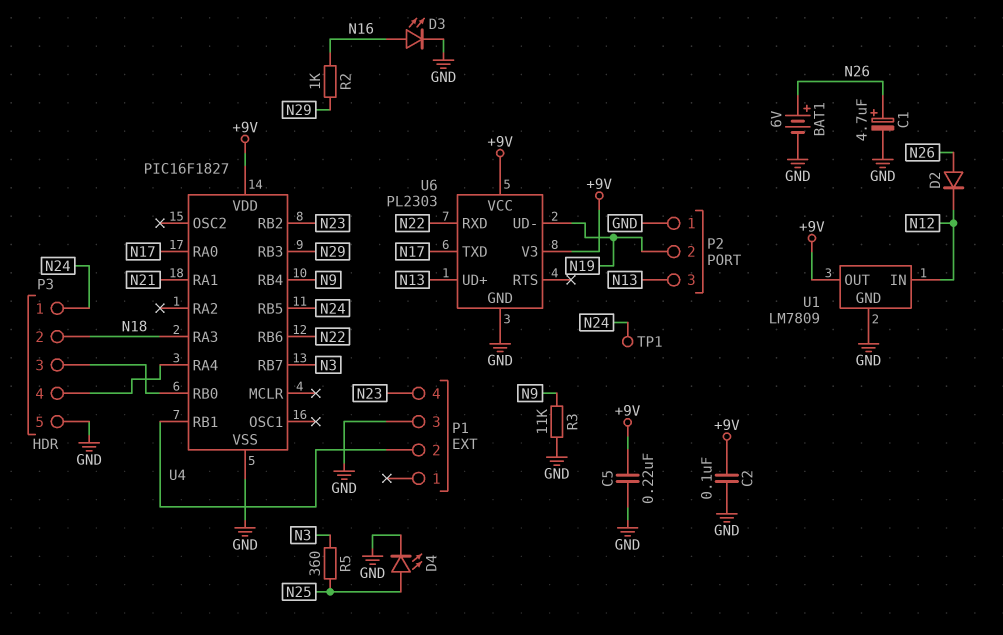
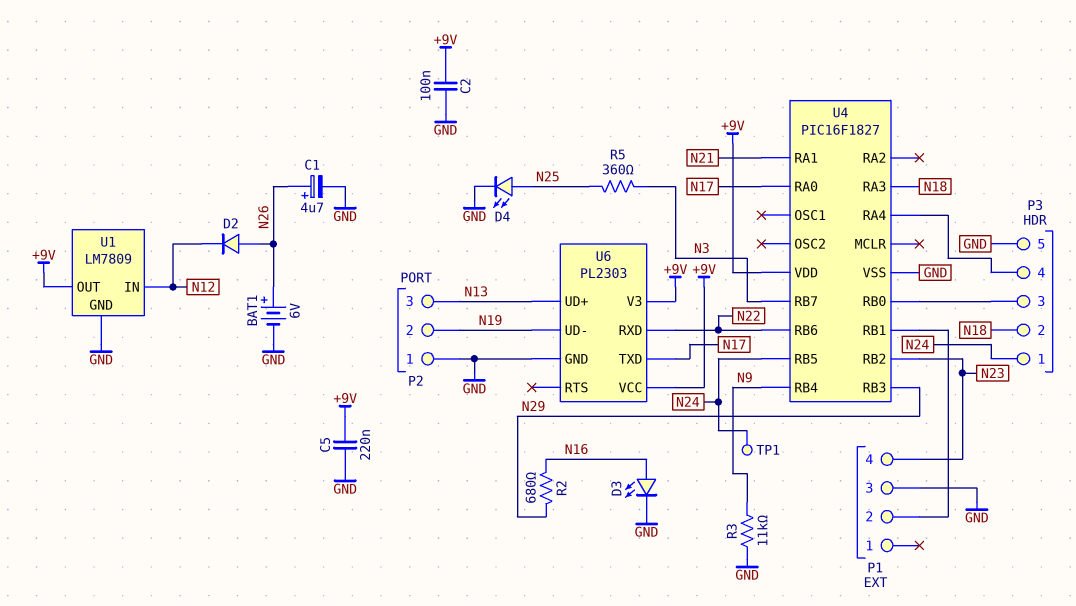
R2: 1k (N16, N29) -> 680 (N16, N29)

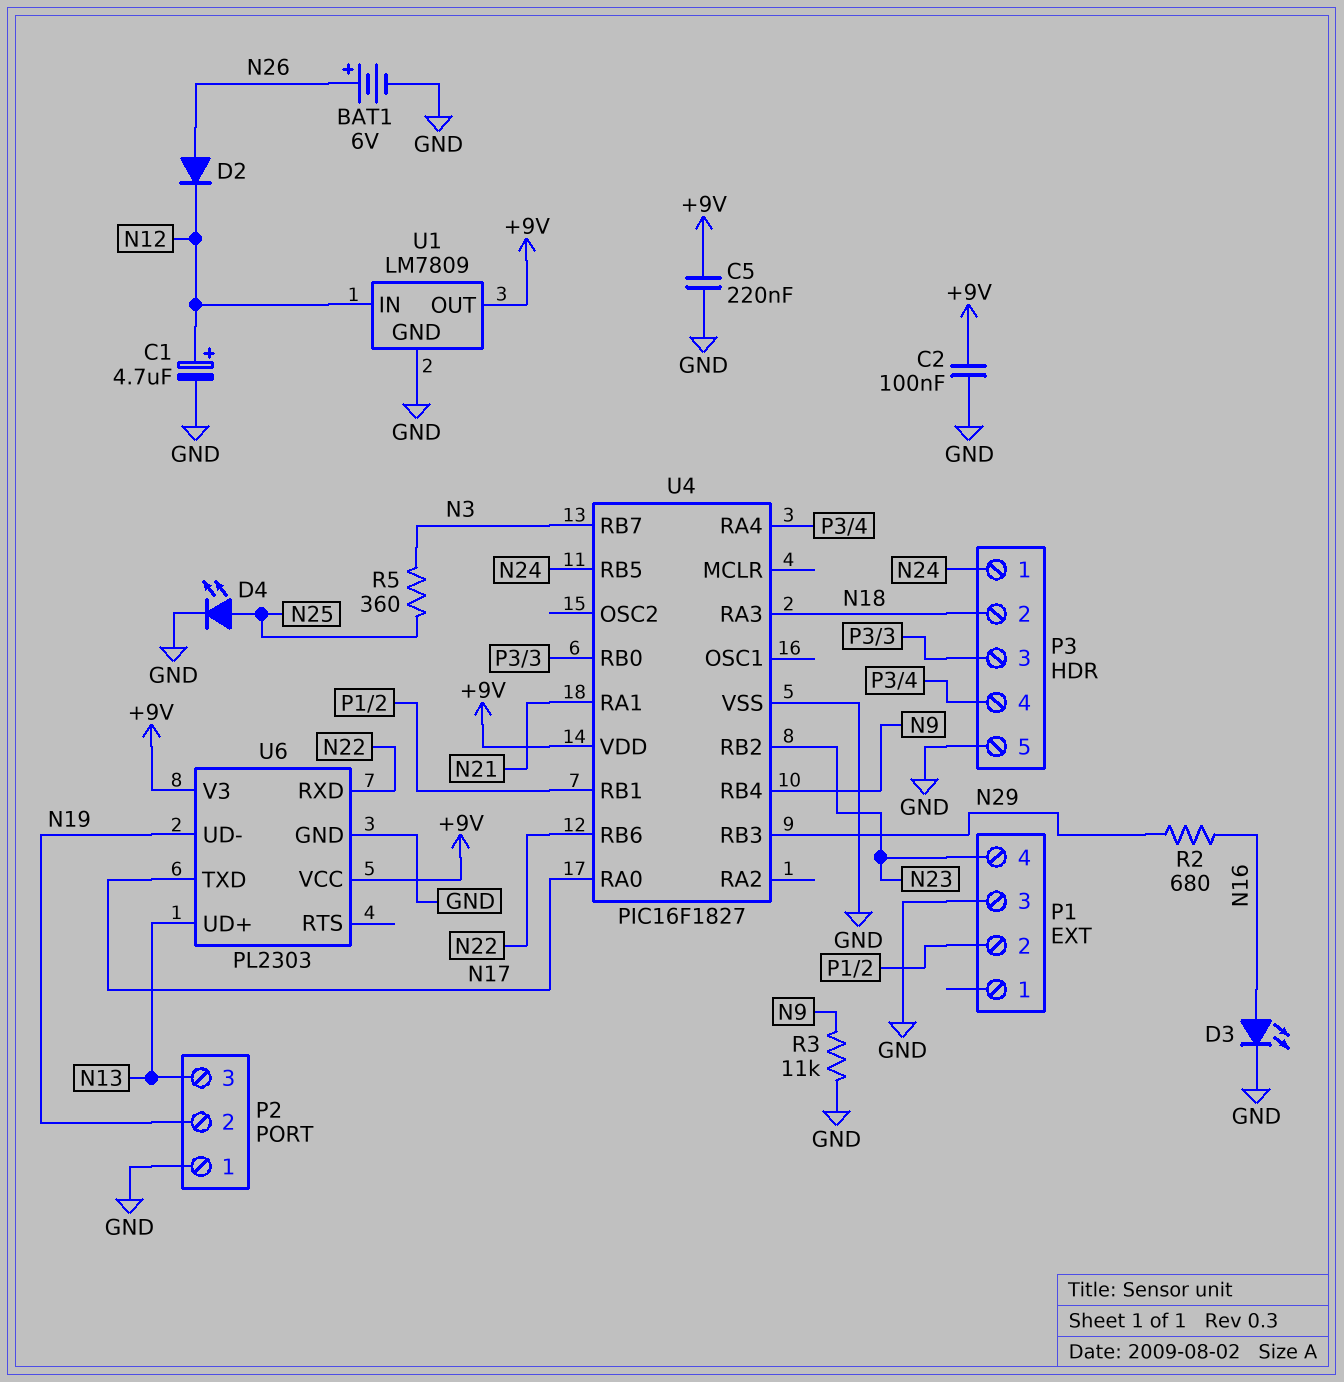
C1: 4.7uF (plus N26, minus GND) -> 4.7uF (plus N12, minus GND)
TP1: test point (N24) -> none

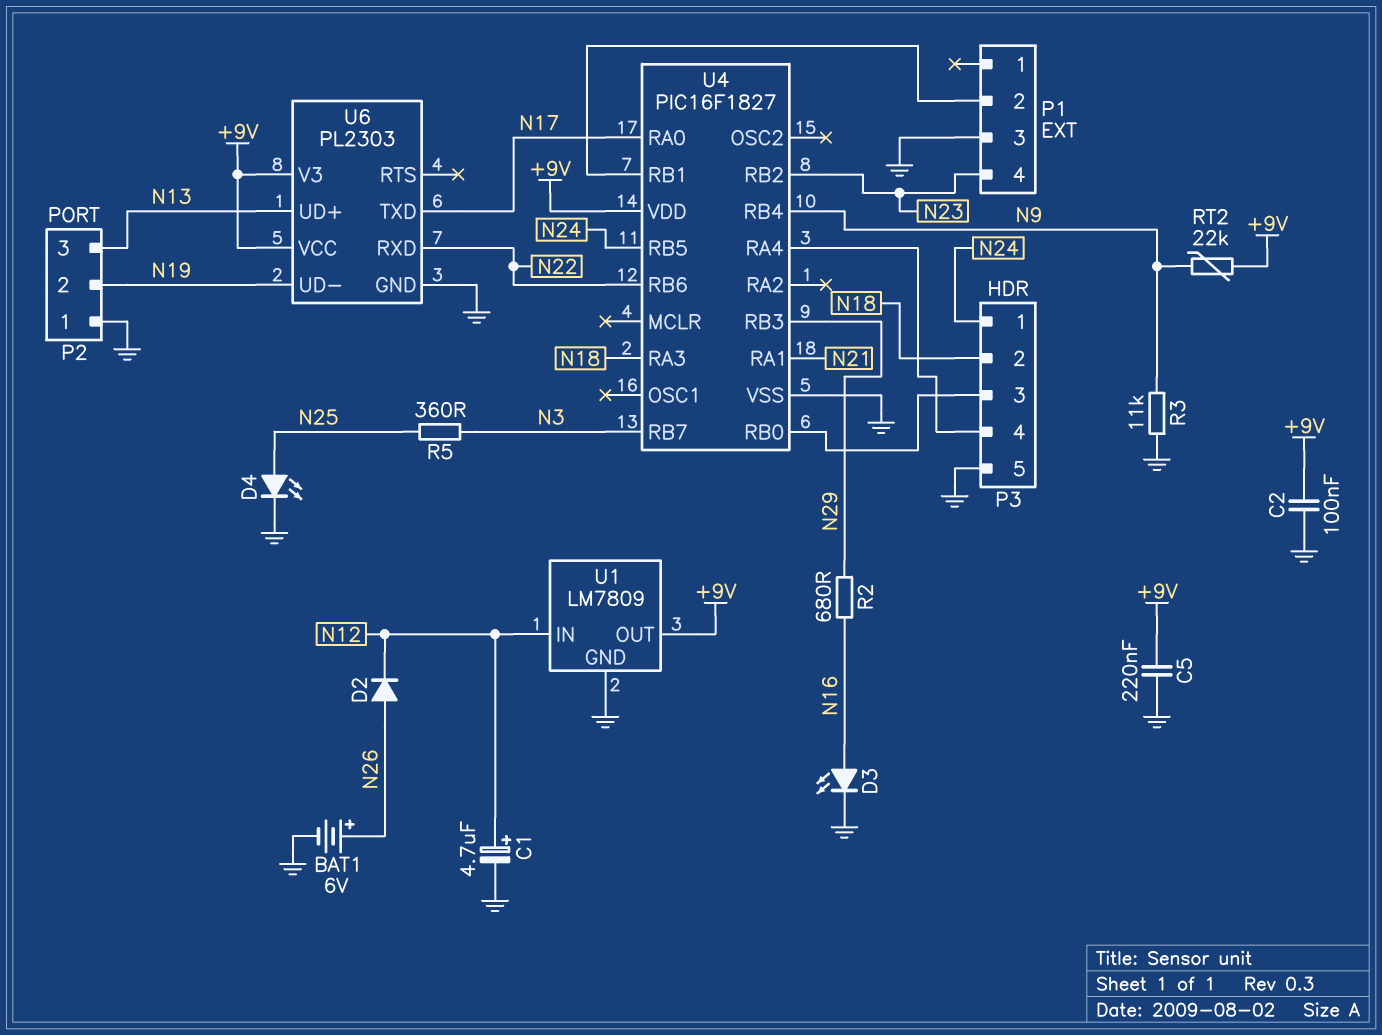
RT2: none -> 22k (+9V, N9)

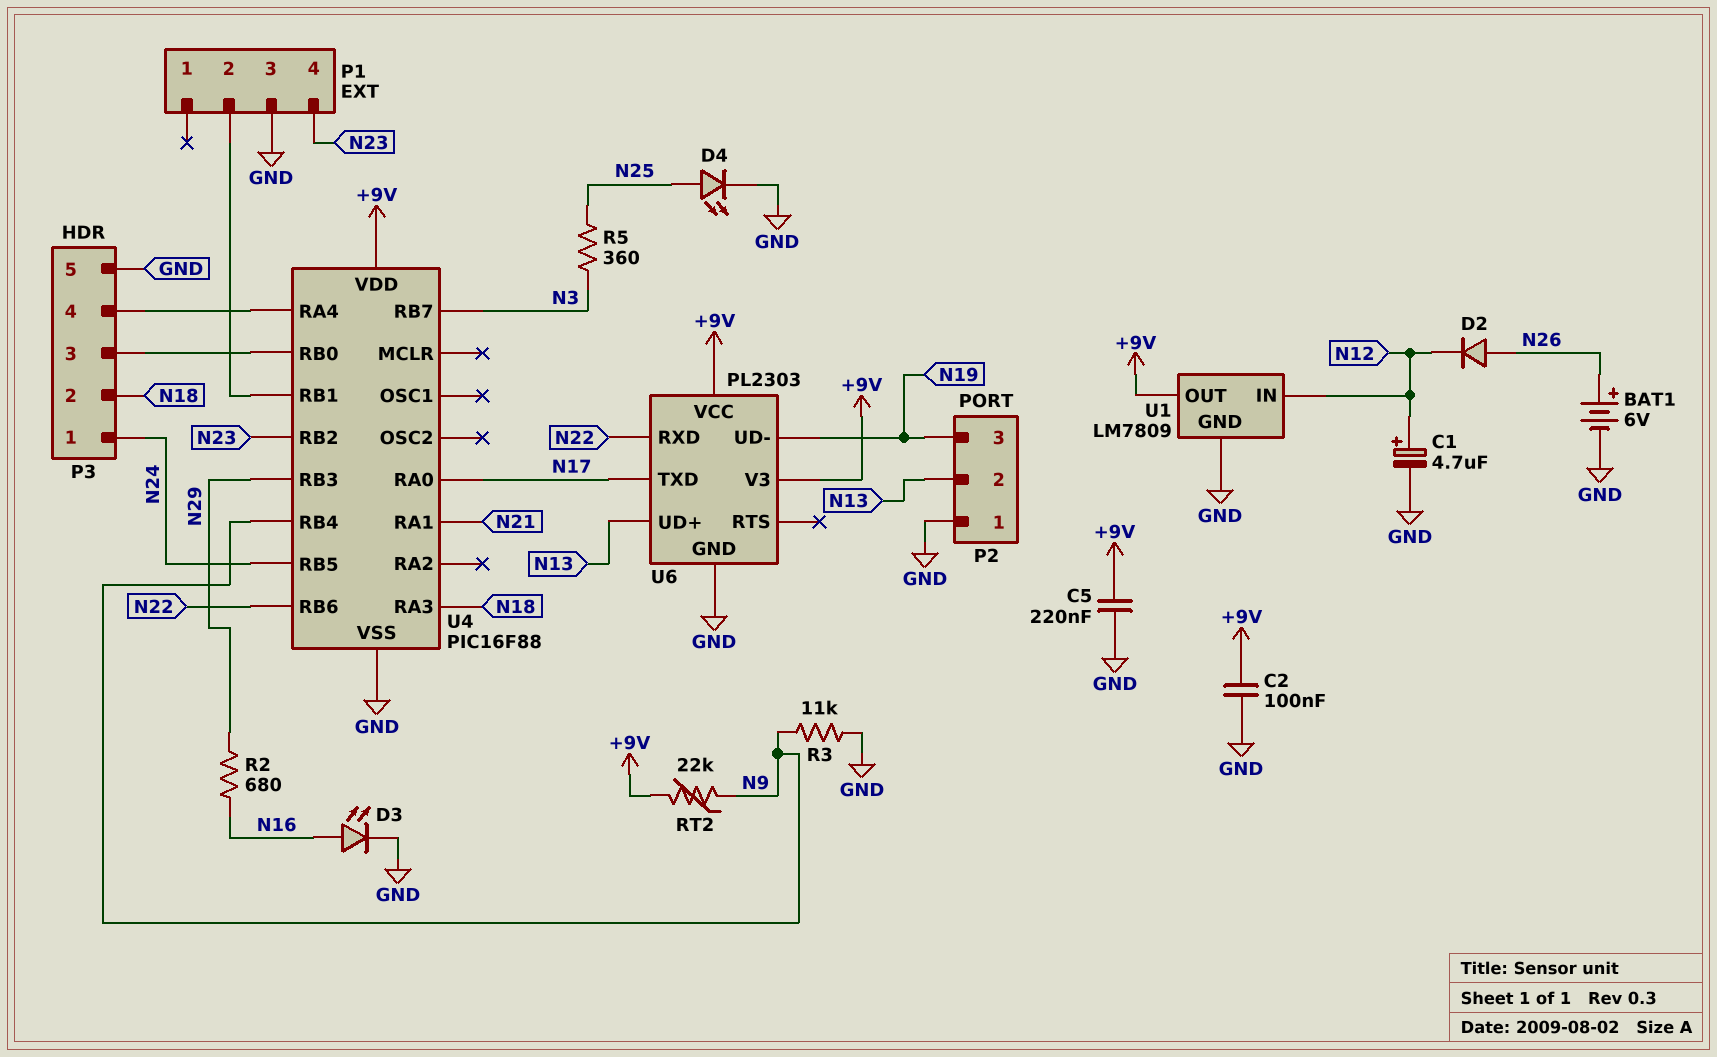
P2 pin 2: N19 -> N13
P2 pin 3: N13 -> N19
U4: PIC16F1827 -> PIC16F88

